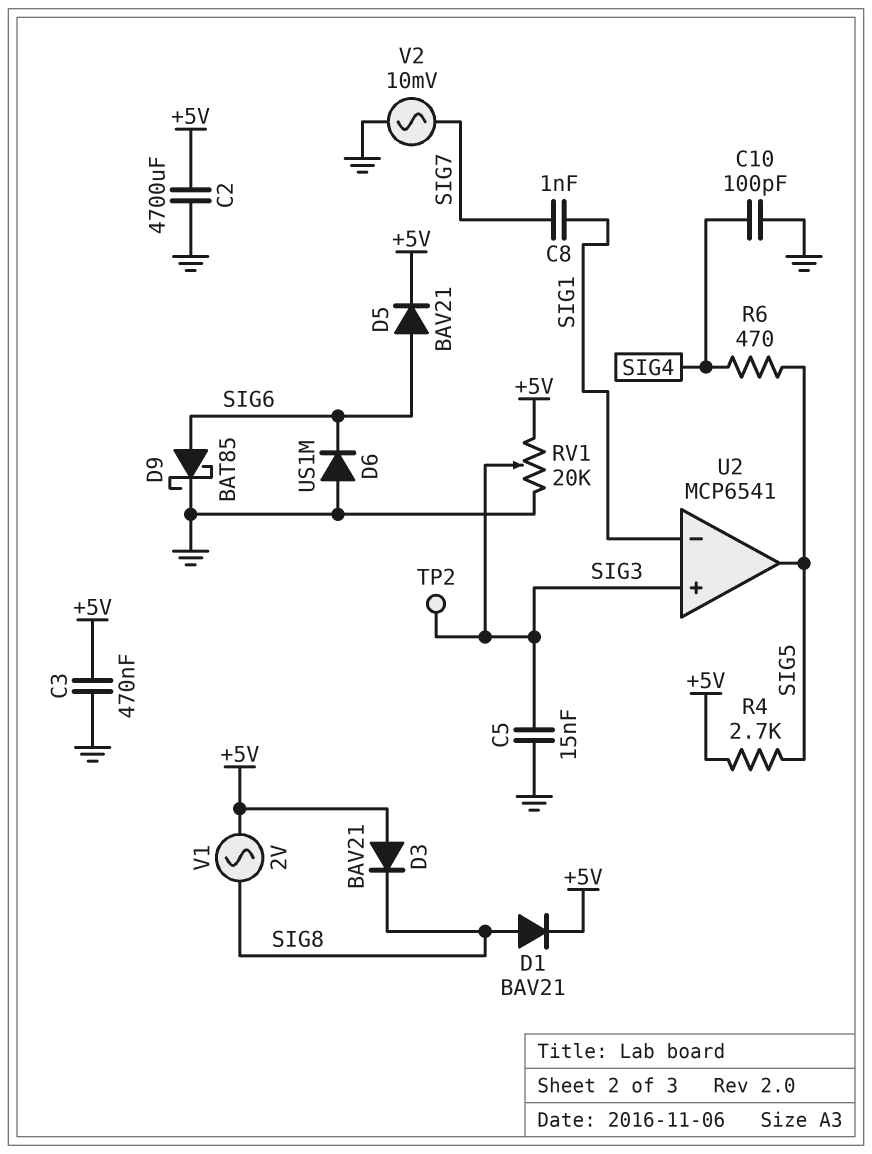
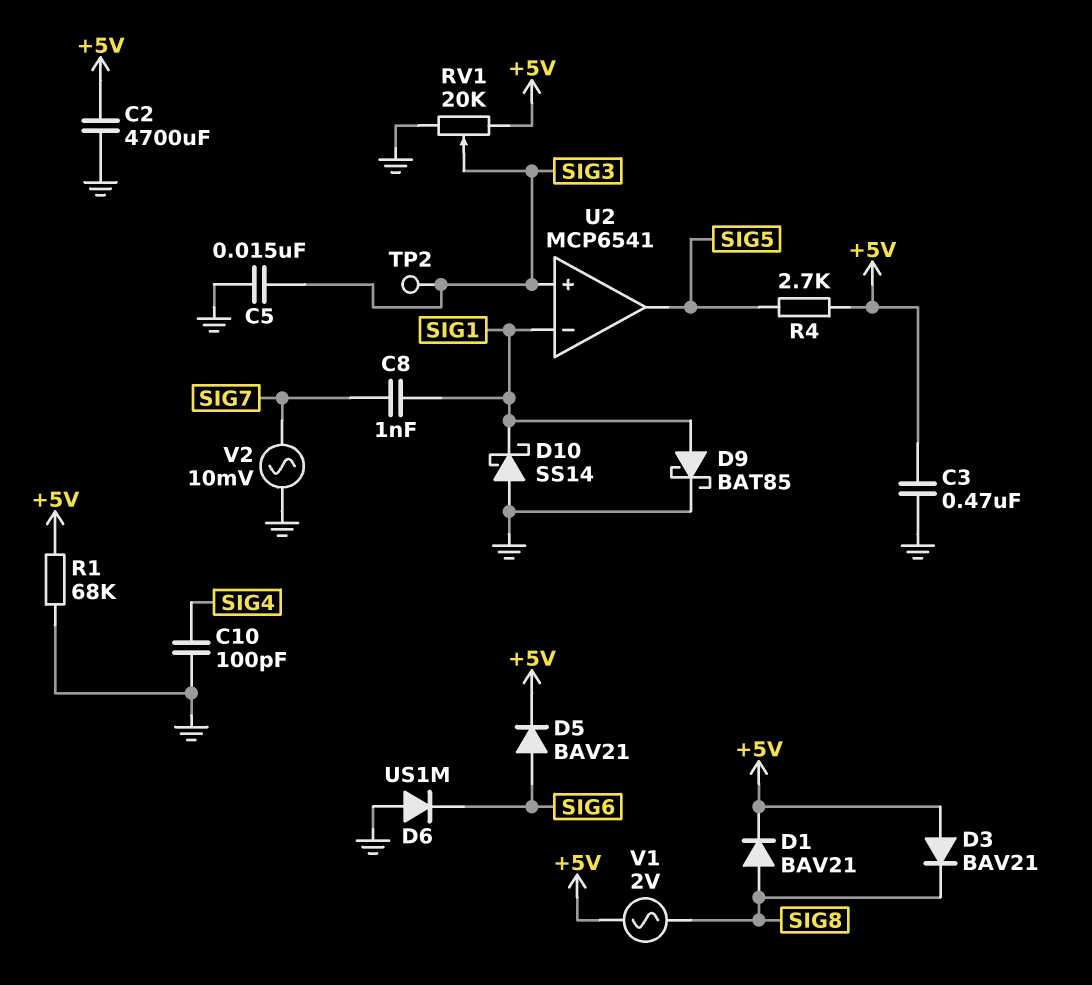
D9: schottky BAT85 (A SIG6, K GND) -> schottky BAT85 (A SIG1, K GND)
D10: none -> schottky SS14 (A GND, K SIG1)
R1: none -> 68k (+5V, GND)
R6: 470 (SIG4, SIG5) -> none

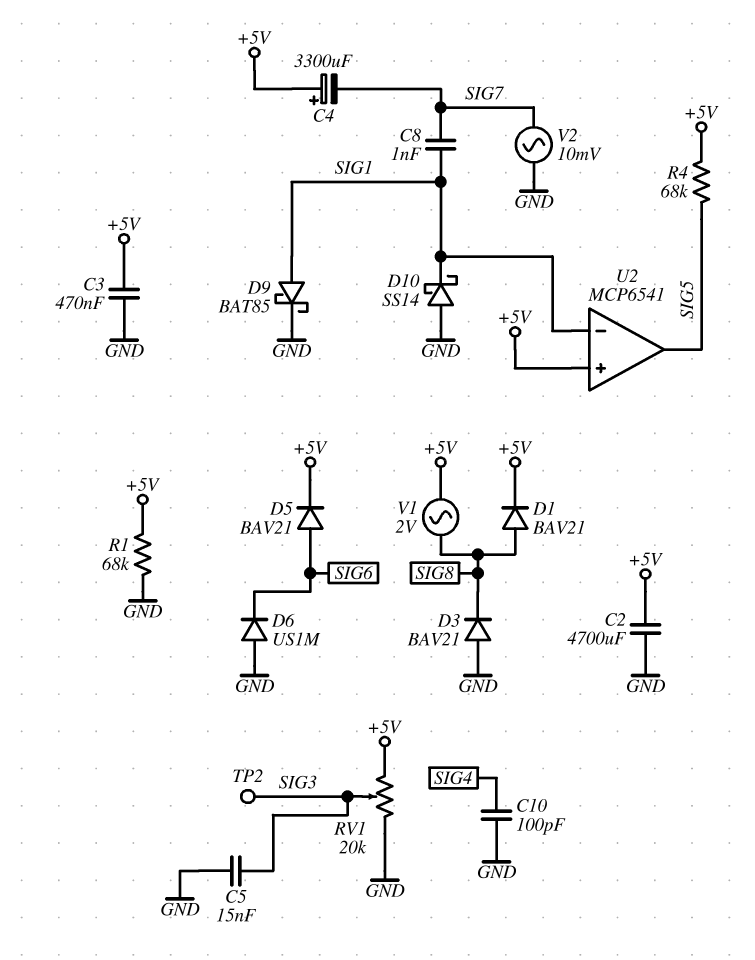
C4: none -> 3300uF (plus +5V, minus SIG7)
D3: diode BAV21 (A +5V, K SIG8) -> diode BAV21 (A GND, K SIG8)
R4: 2.7k (+5V, SIG5) -> 68k (+5V, SIG5)
U2 pin in+: SIG3 -> +5V

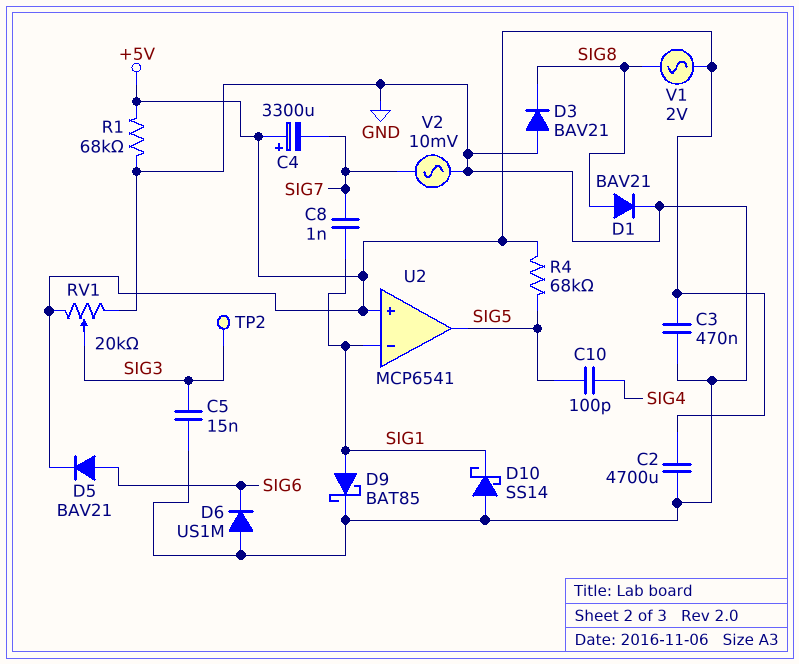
C10: 100pF (GND, SIG4) -> 100pF (SIG4, SIG5)
D1: diode BAV21 (A SIG8, K +5V) -> diode BAV21 (A SIG8, K GND)

